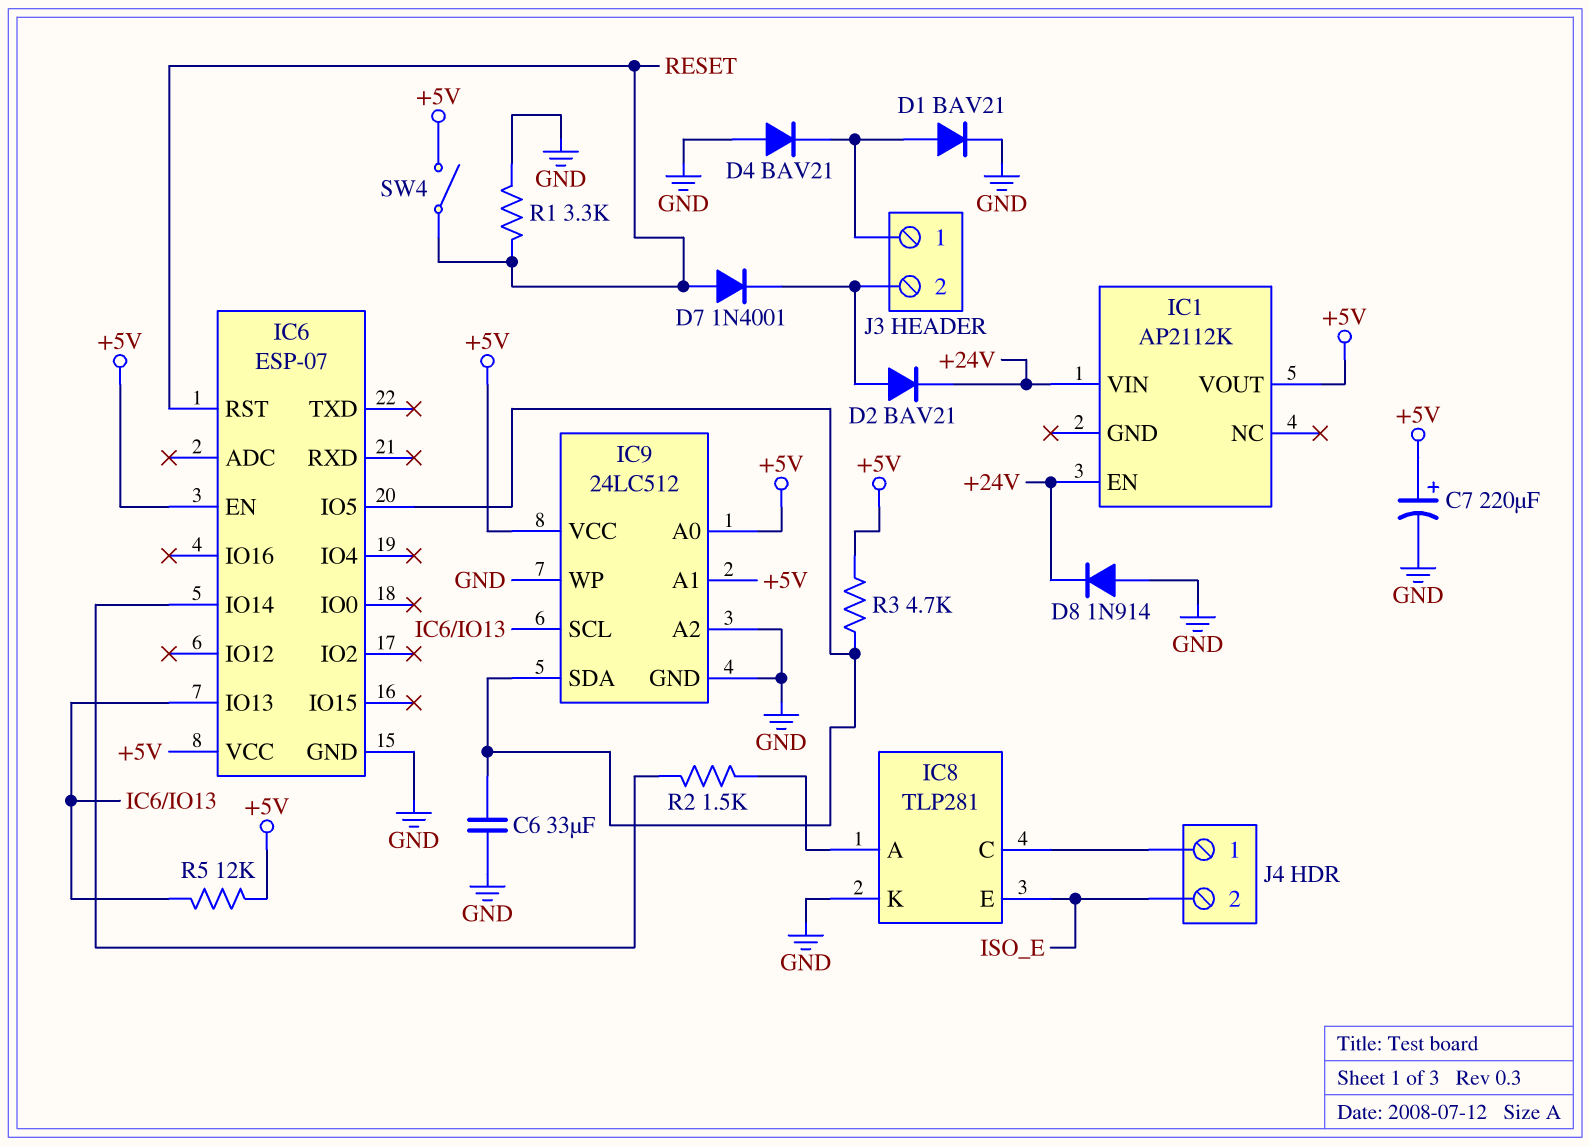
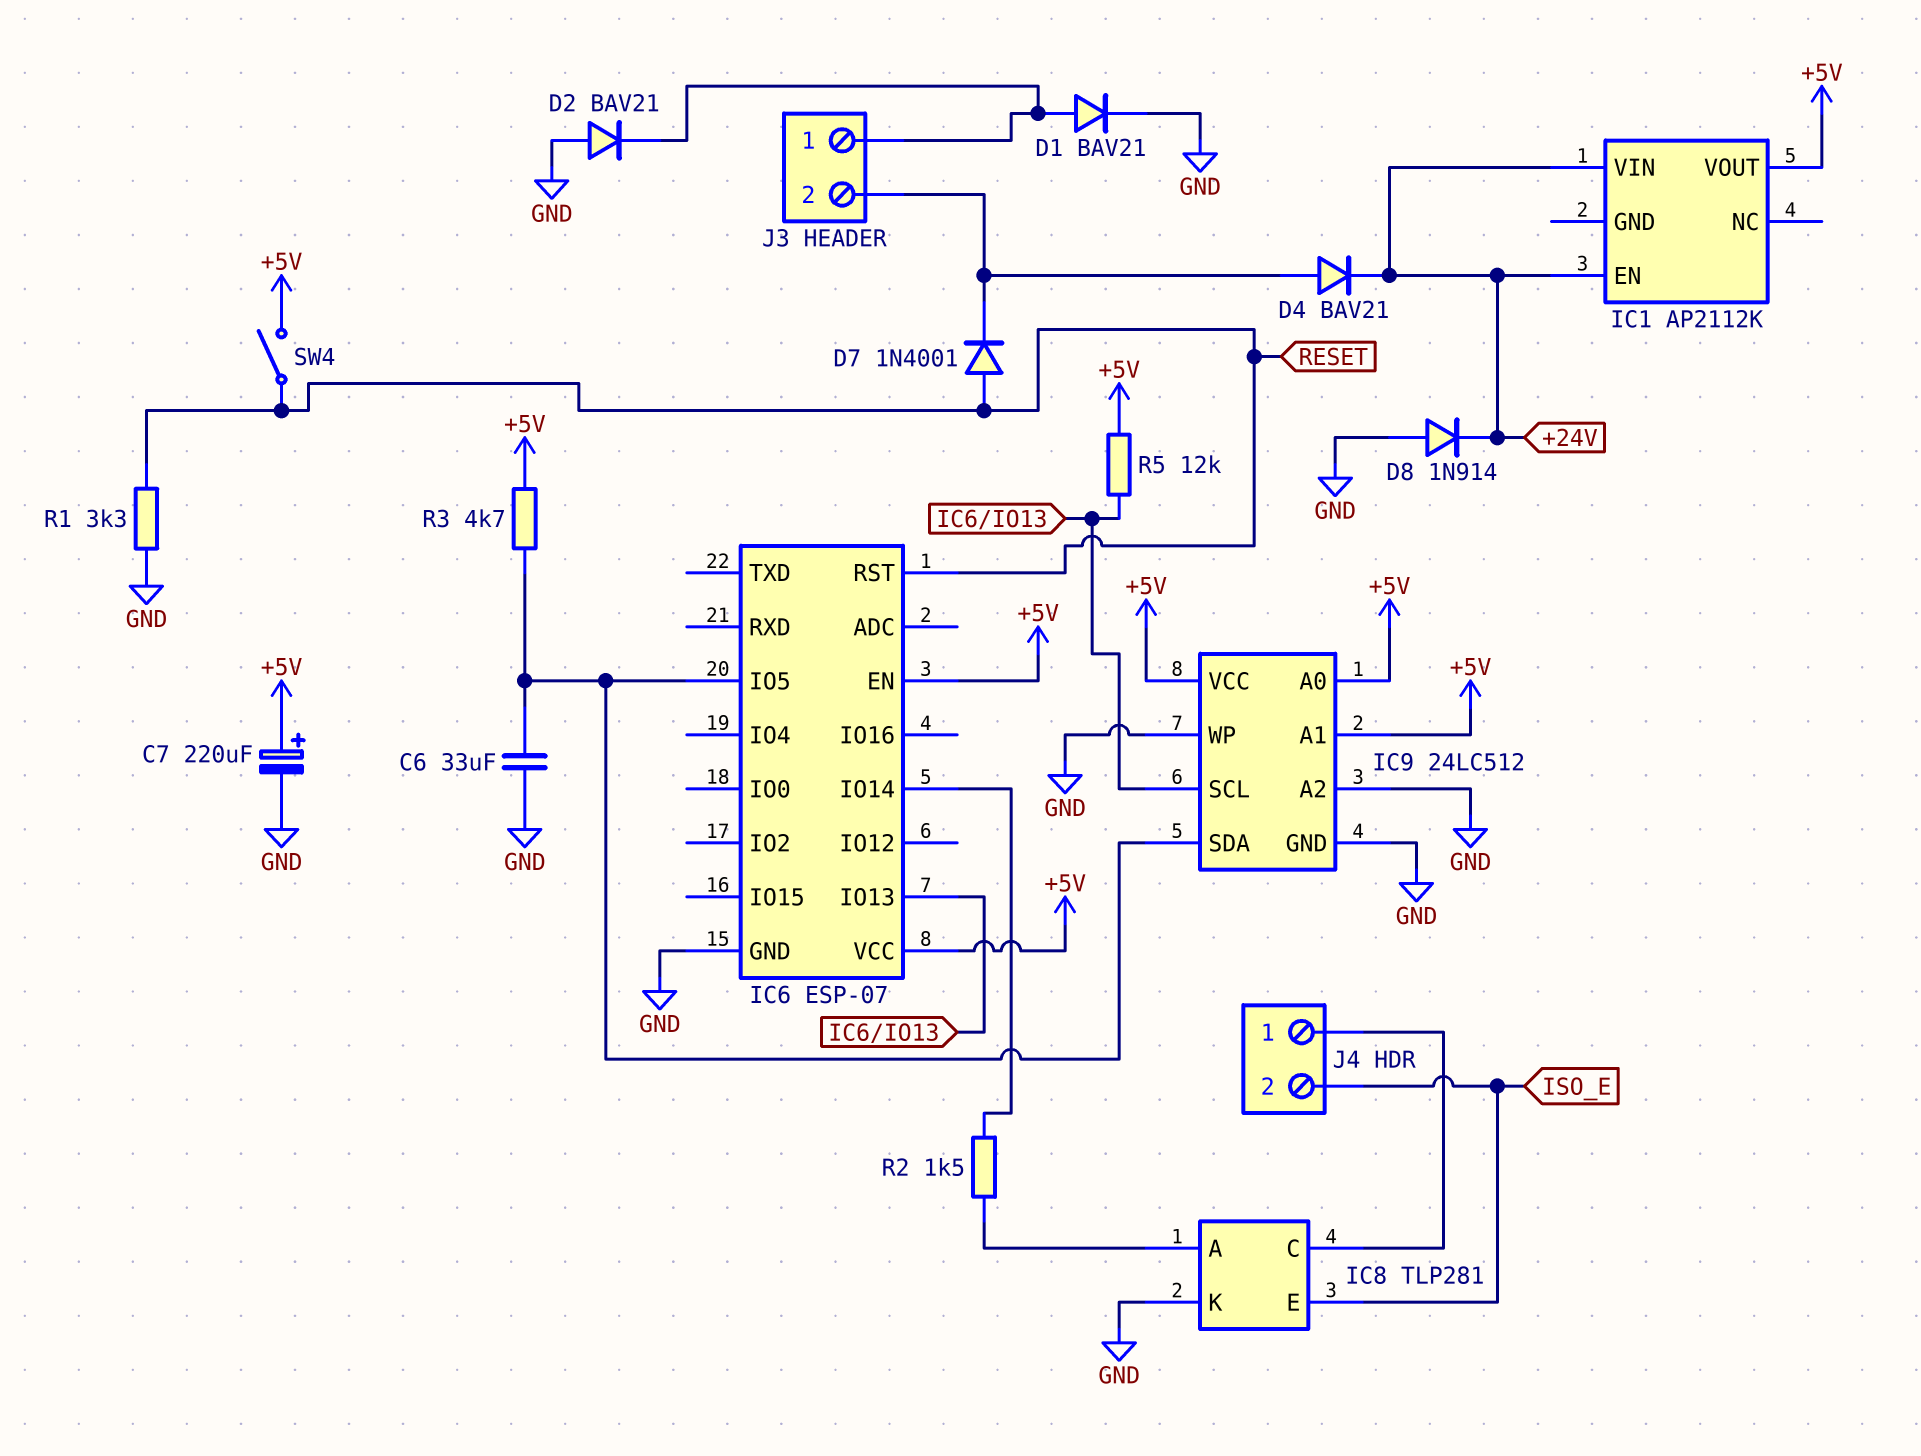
D2: diode BAV21 (A J3/2, K +24V) -> diode BAV21 (A GND, K J3/1)
D4: diode BAV21 (A GND, K J3/1) -> diode BAV21 (A J3/2, K +24V)

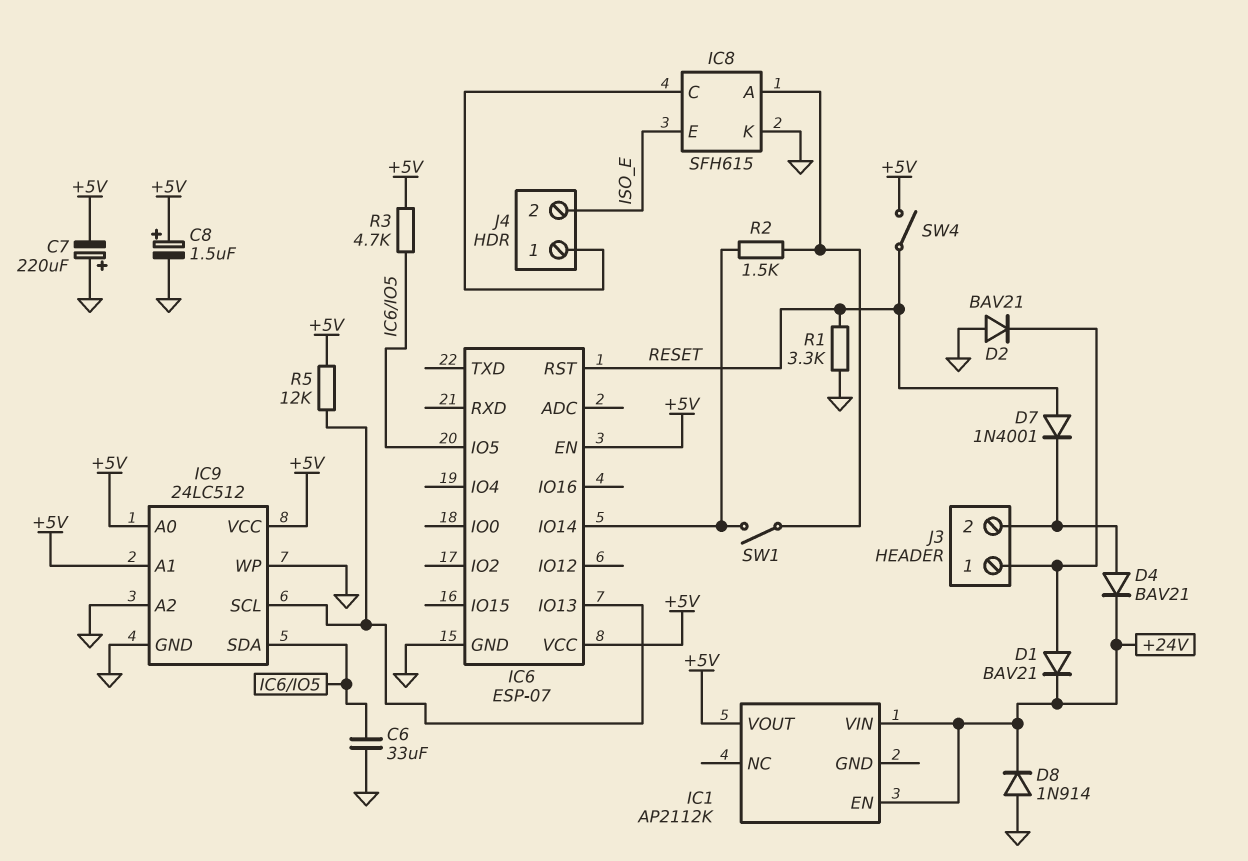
C7: 220uF (plus +5V, minus GND) -> 220uF (plus GND, minus +5V)
C8: none -> 1.5uF (plus +5V, minus GND)
D1: diode BAV21 (A J3/1, K GND) -> diode BAV21 (A J3/1, K +24V)
IC8: TLP281 -> SFH615
SW1: none -> switch (IC6/IO14, IC8/A)

